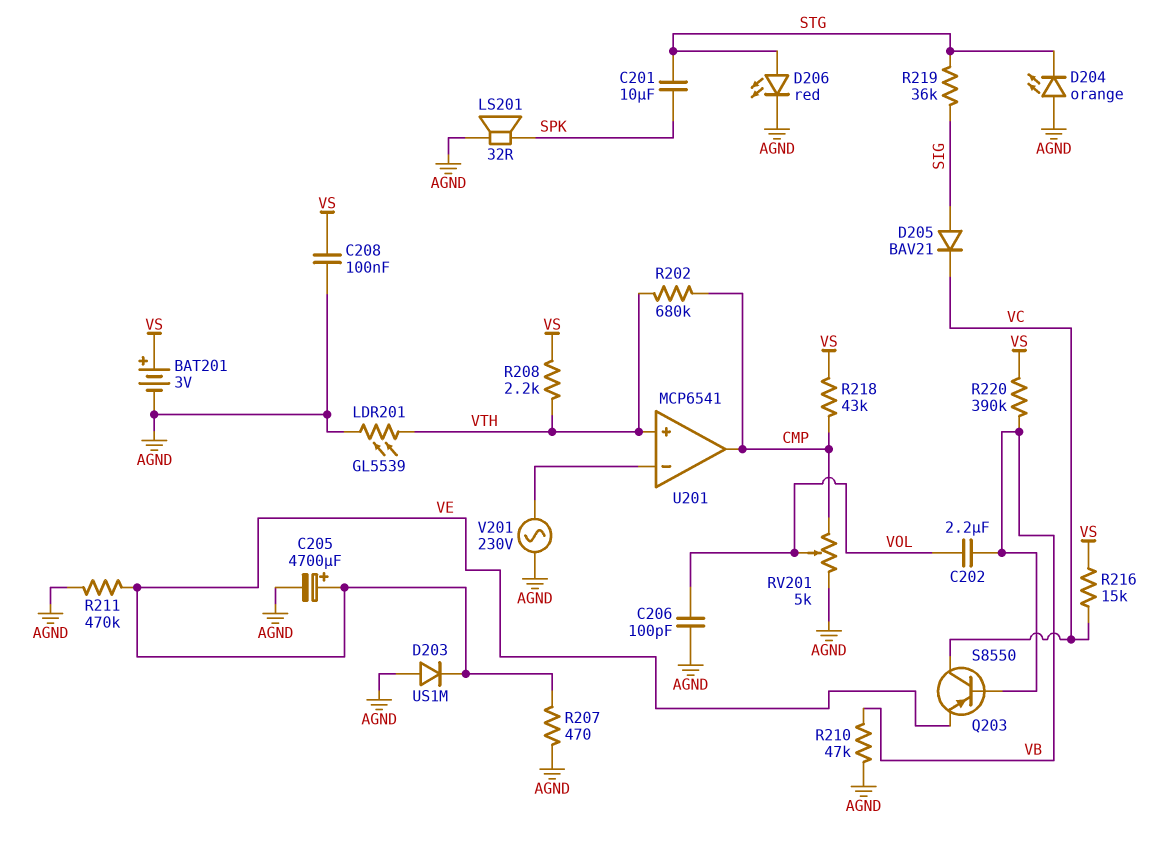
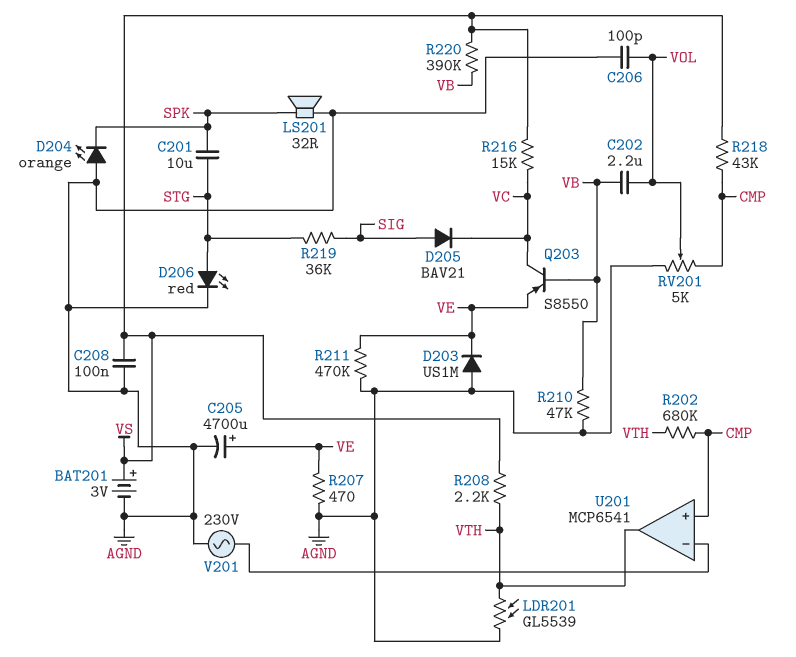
D204: LED orange (A AGND, K STG) -> LED orange (A AGND, K SPK)
U201 pin in+: VTH -> CMP
U201 pin out: CMP -> VTH

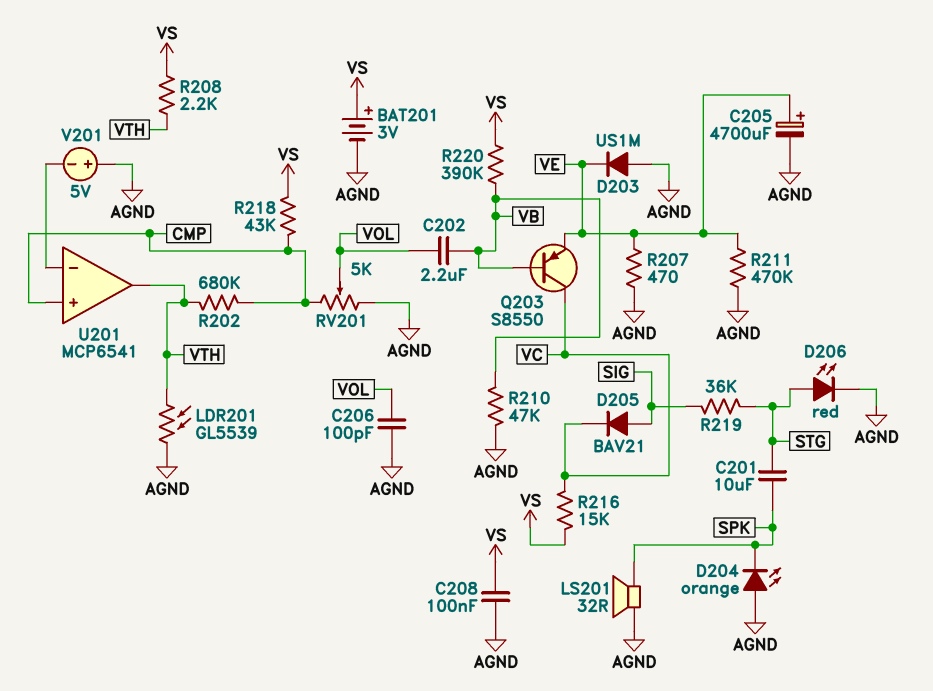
V201: AC 230V (AGND, U201/in-) -> 5V (plus AGND, minus U201/in-)

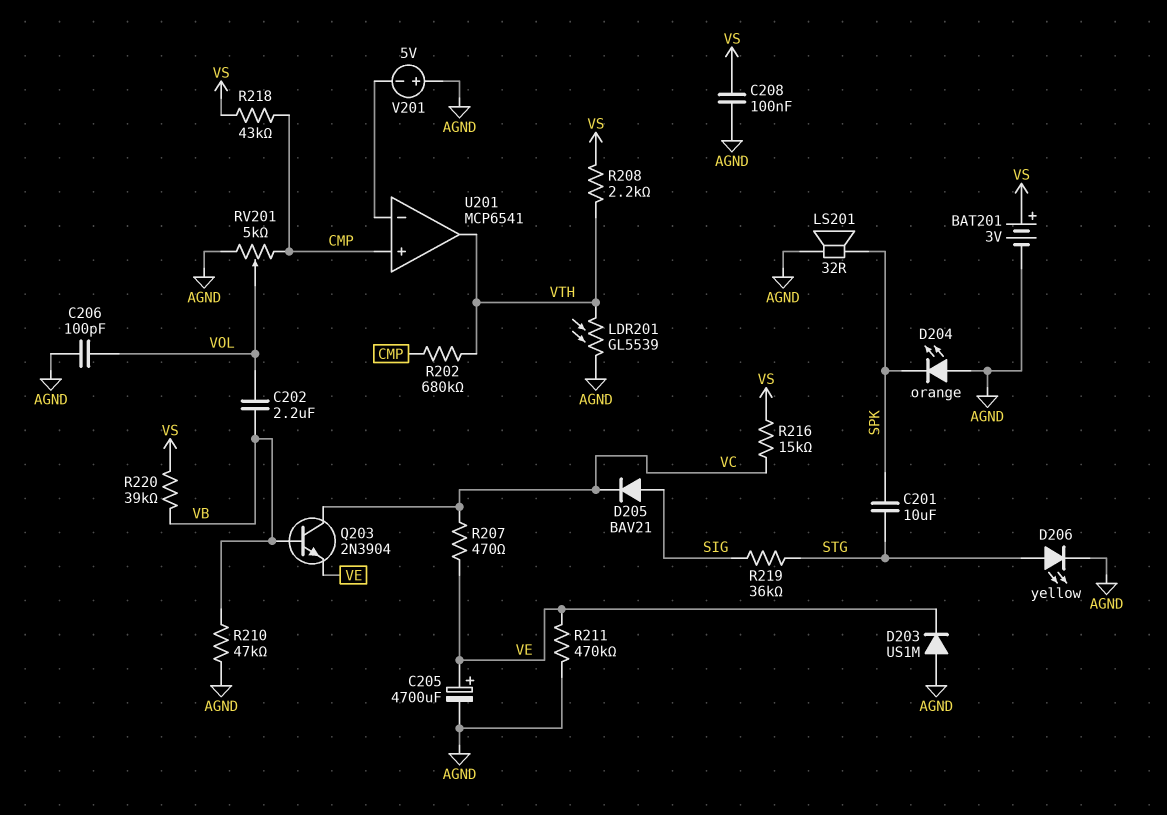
D206: LED red (A STG, K AGND) -> LED yellow (A STG, K AGND)
Q203: PNP S8550 (B VB, C VC, E VE) -> NPN 2N3904 (B VB, C VC, E VE)
R207: 470 (AGND, VE) -> 470 (VC, VE)
R220: 390k (VB, VS) -> 39k (VB, VS)

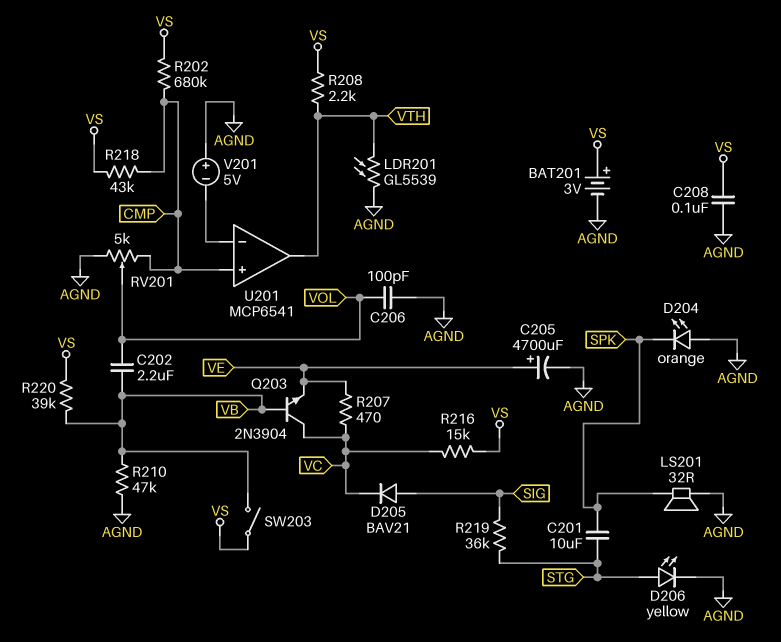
D203: diode US1M (A AGND, K VE) -> none
R202: 680k (CMP, VTH) -> 680k (CMP, VS)
R211: 470k (AGND, VE) -> none
SW203: none -> switch (VB, VS)

